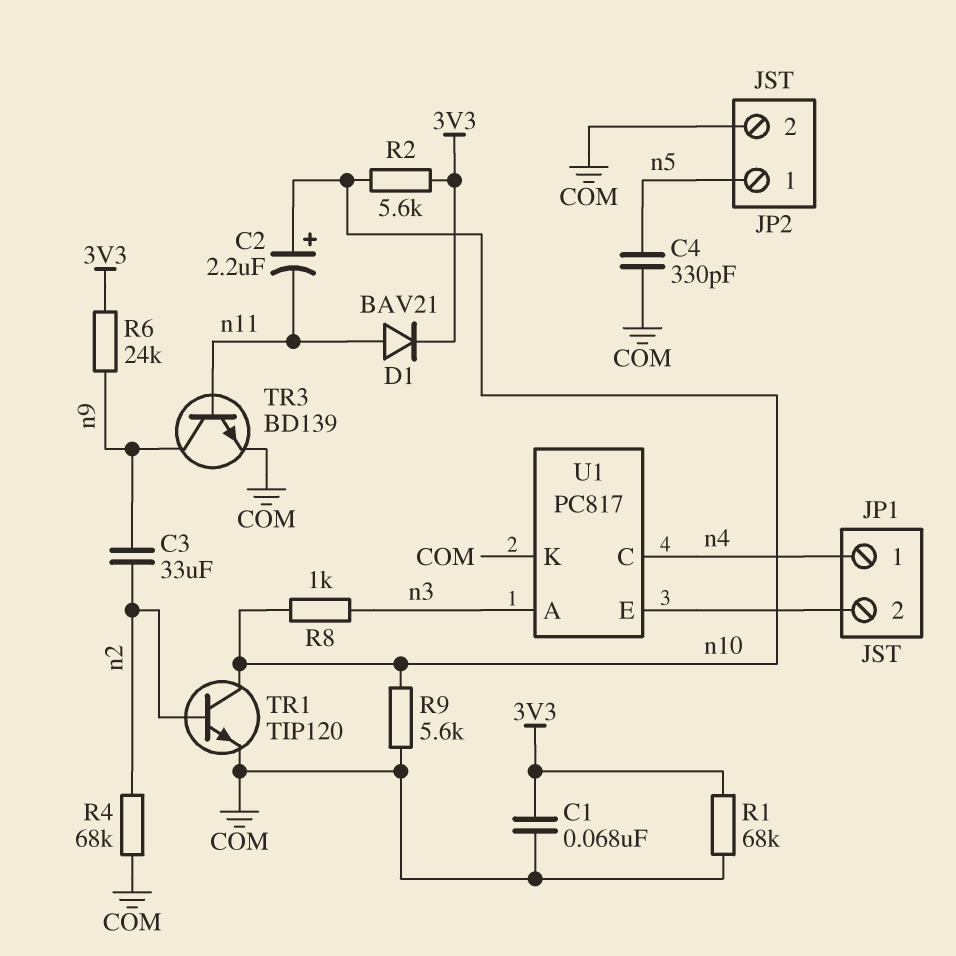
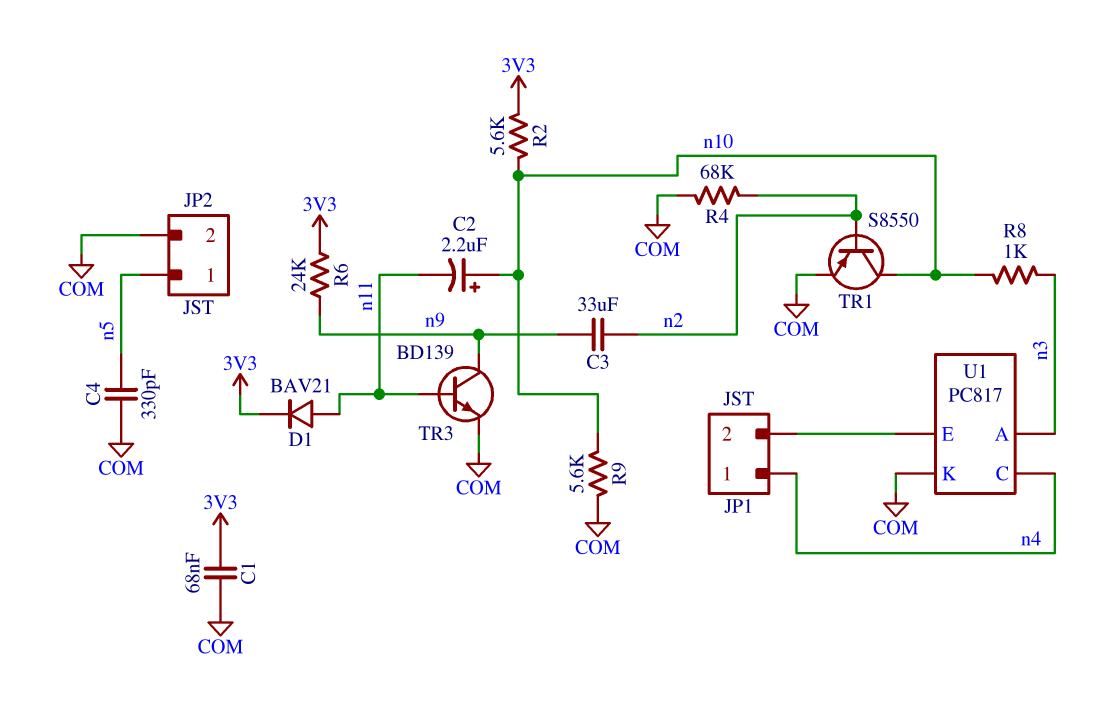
R1: 68k (3V3, COM) -> none
TR1: NPN TIP120 (B n2, C n10, E COM) -> PNP S8550 (B n2, C n10, E COM)

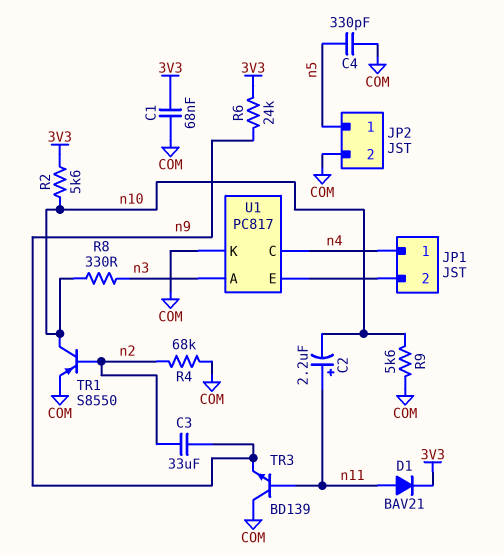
C2: 2.2uF (plus n10, minus n11) -> 2.2uF (plus n11, minus n10)
R8: 1k (n3, n10) -> 330 (n3, n10)
TR3: NPN BD139 (B n11, C n9, E COM) -> NPN BD139 (B n11, C COM, E n9)

